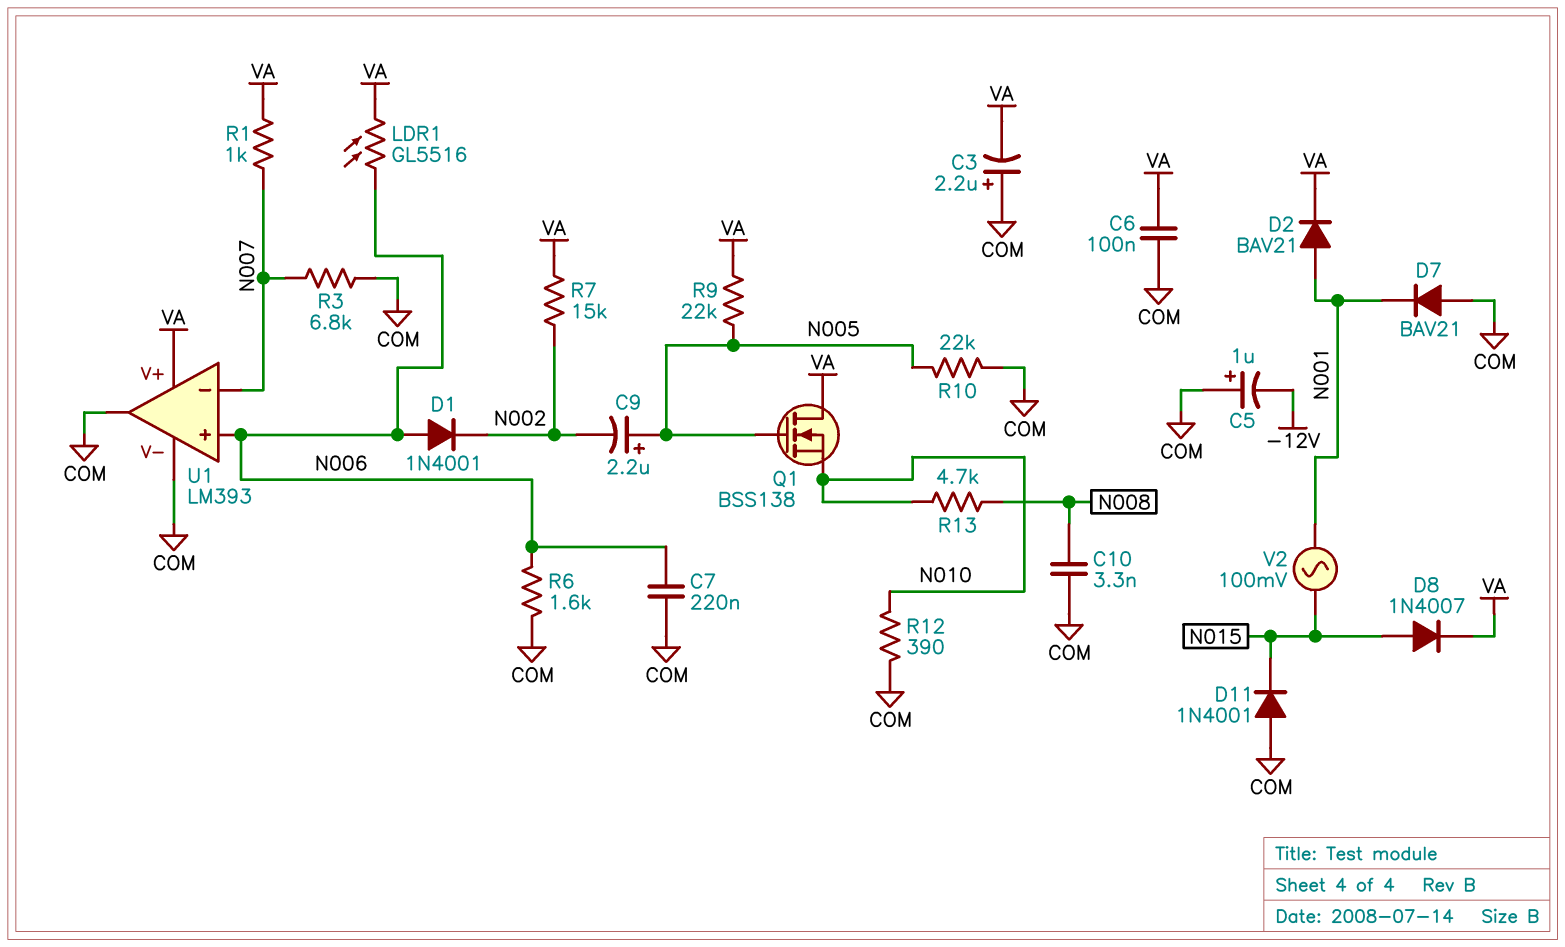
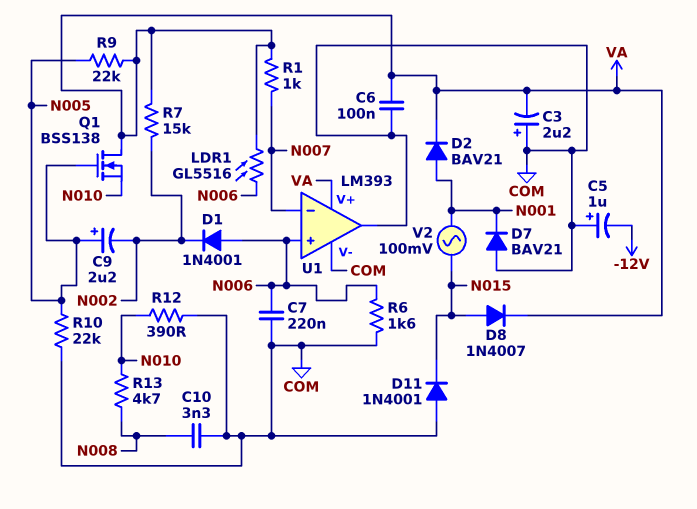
R3: 6.8k (COM, N007) -> none

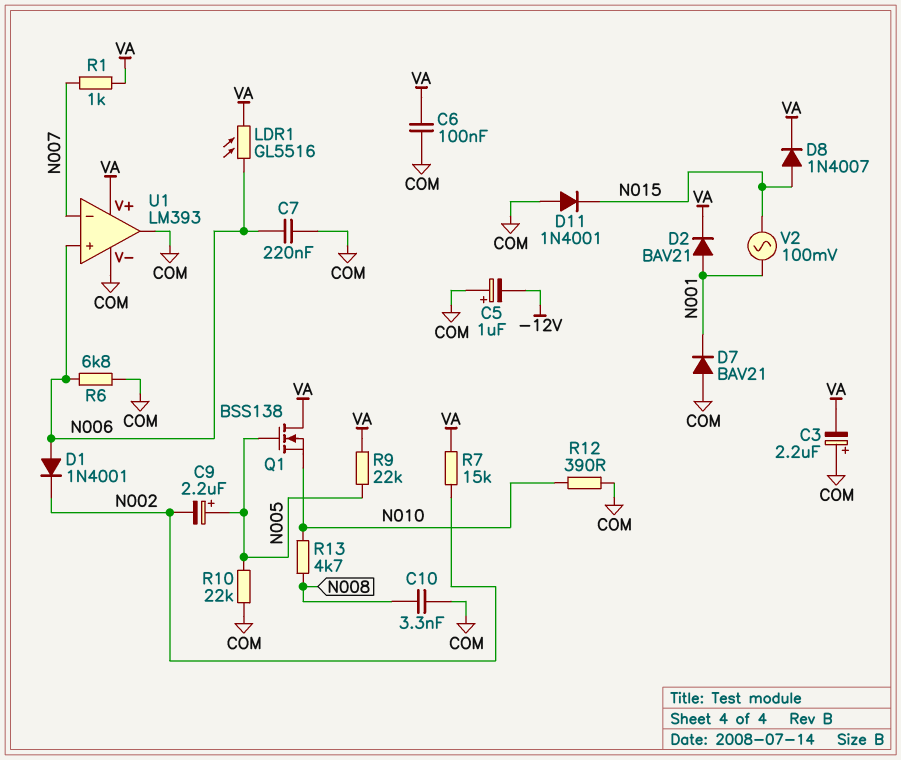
R6: 1.6k (COM, N006) -> 6.8k (COM, N006)

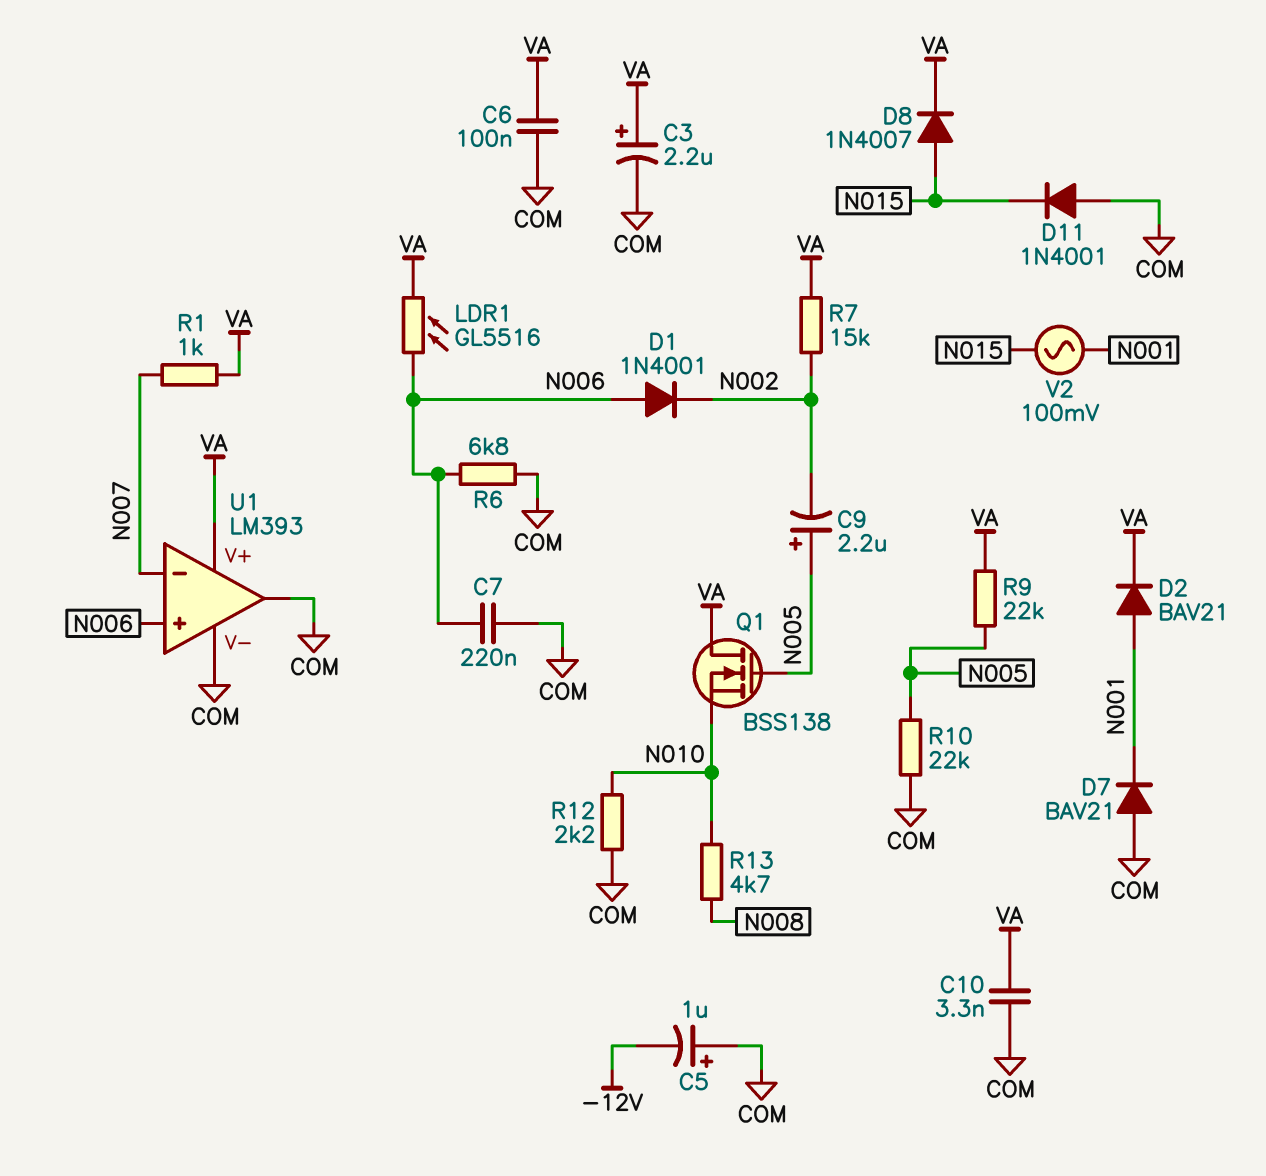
C3: 2.2uF (plus COM, minus VA) -> 2.2uF (plus VA, minus COM)
C10: 3.3nF (COM, N008) -> 3.3nF (COM, VA)
R12: 390 (COM, N010) -> 2.2k (COM, N010)

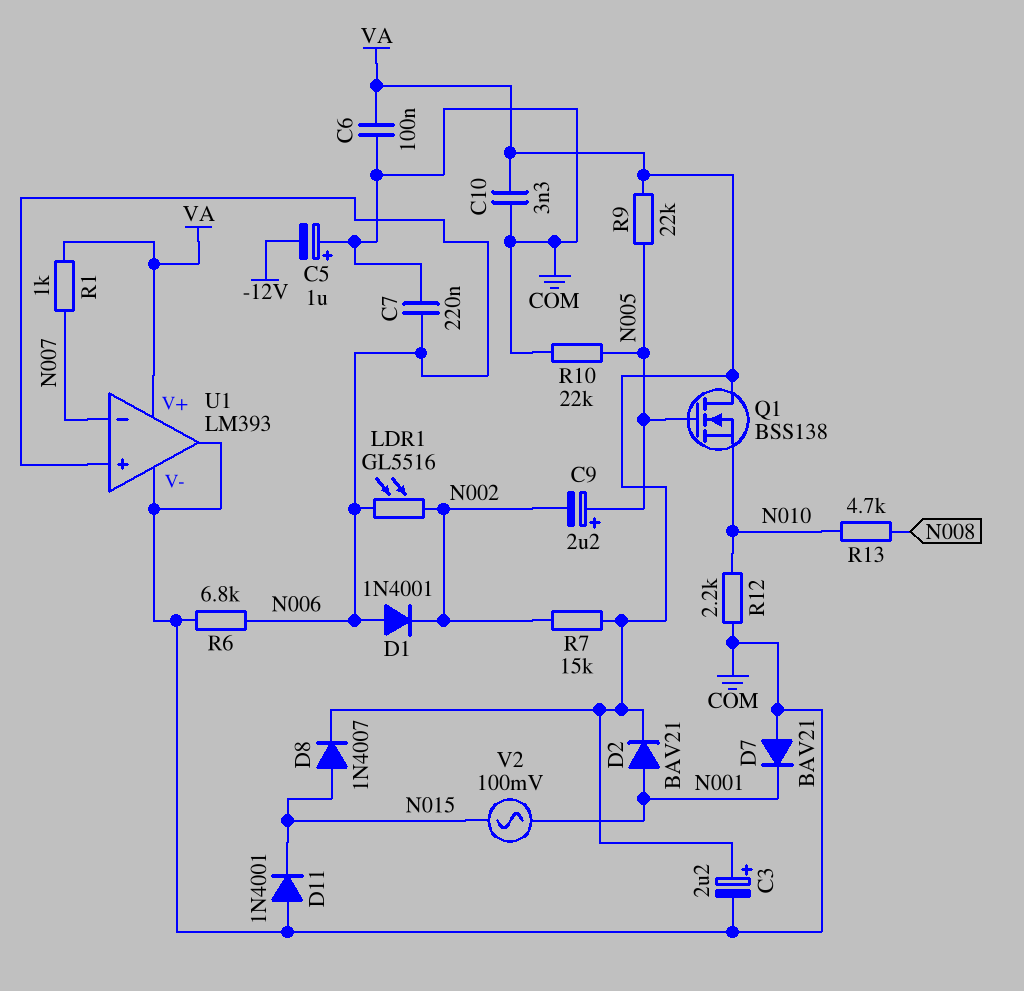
LDR1: GL5516 (N006, VA) -> GL5516 (N002, N006)

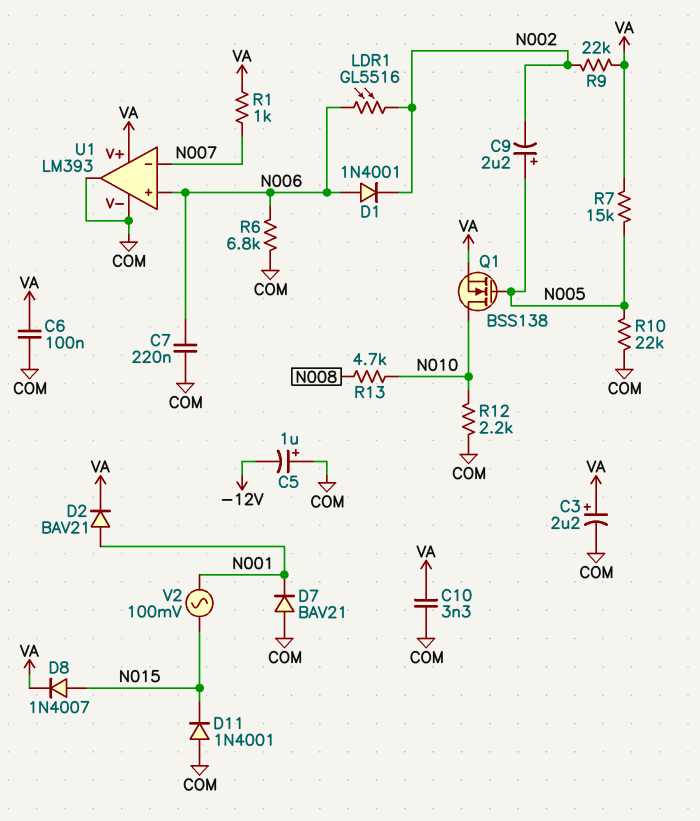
Q1: NMOS BSS138 (G N005, D VA, S N010) -> NMOS BSS138 (G N005, D N010, S VA)
R7: 15k (N002, VA) -> 15k (N005, VA)
R9: 22k (N005, VA) -> 22k (N002, VA)

